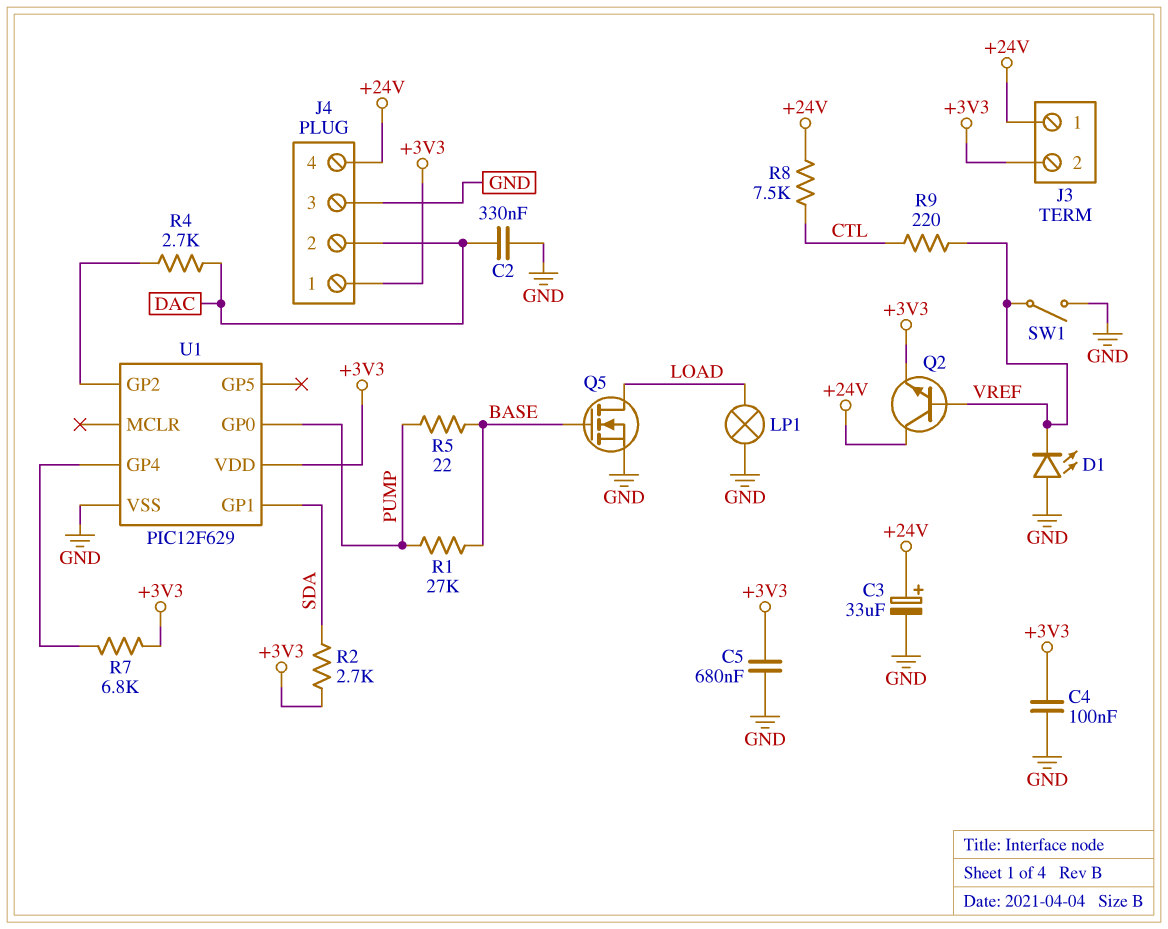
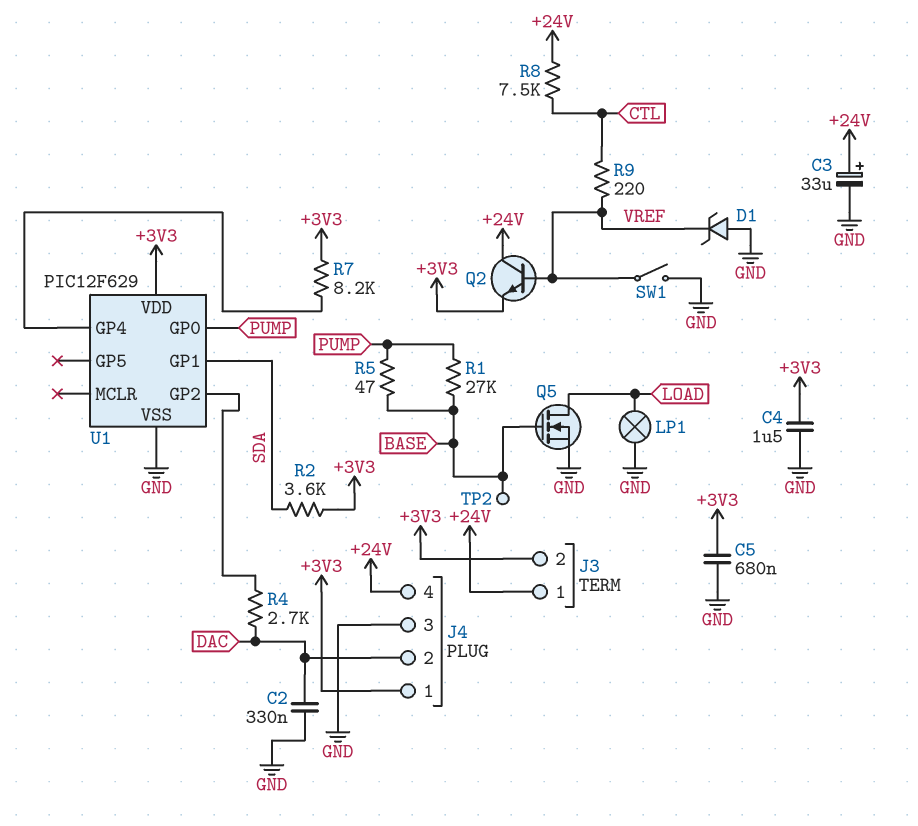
C4: 100nF (+3V3, GND) -> 1.5uF (+3V3, GND)
D1: LED (A GND, K VREF) -> zener (A GND, K VREF)
R2: 2.7k (+3V3, SDA) -> 3.6k (+3V3, SDA)
R5: 22 (BASE, PUMP) -> 47 (BASE, PUMP)
R7: 6.8k (+3V3, U1/GP4) -> 8.2k (+3V3, U1/GP4)
TP2: none -> test point (BASE)

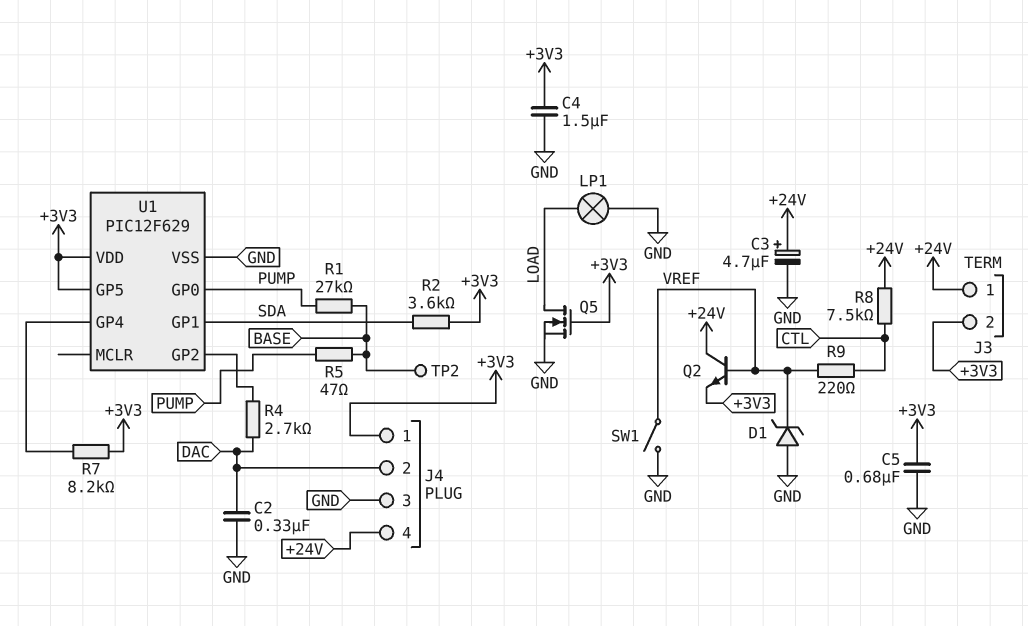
C3: 33uF (plus +24V, minus GND) -> 4.7uF (plus +24V, minus GND)
Q5: NMOS (G BASE, D LOAD, S GND) -> NMOS (G +3V3, D LOAD, S GND)
U1 pin GP5: none -> +3V3

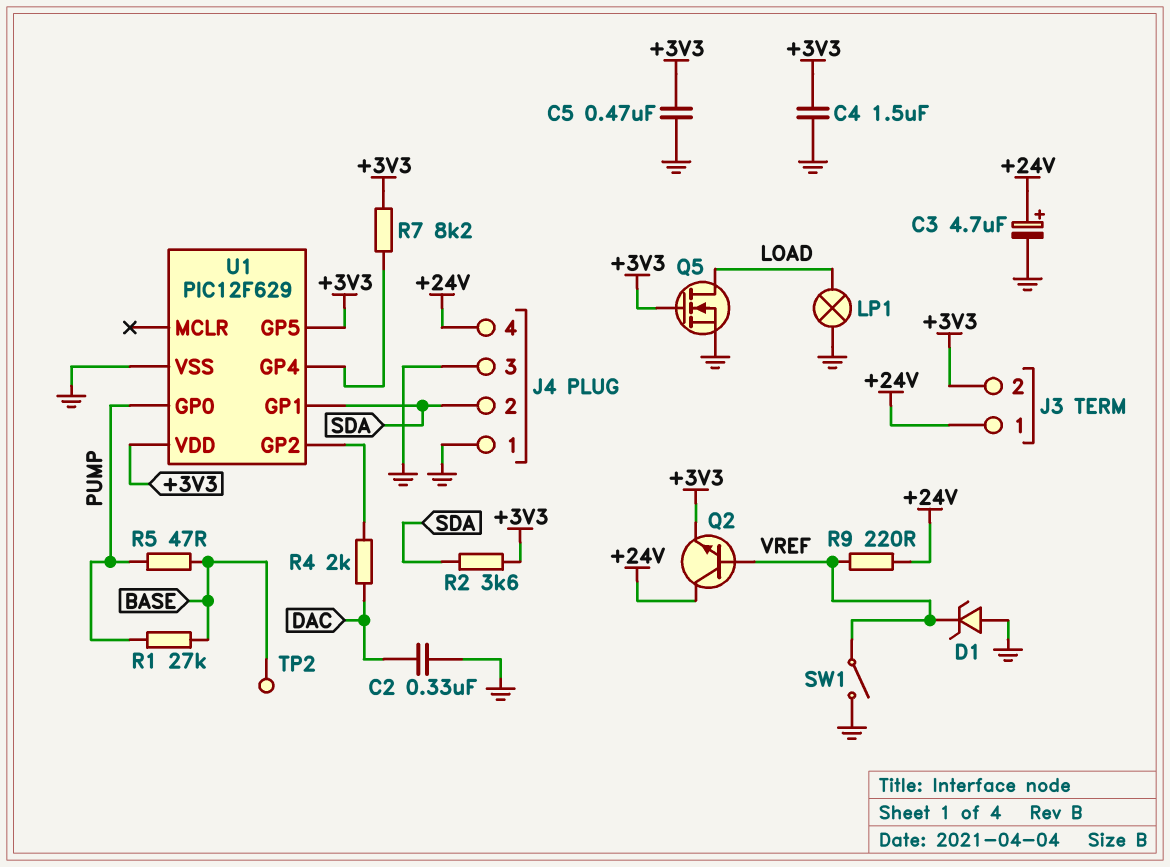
C5: 680nF (+3V3, GND) -> 470nF (+3V3, GND)
J4 pin 1: +3V3 -> GND
J4 pin 2: DAC -> SDA
R4: 2.7k (DAC, U1/GP2) -> 2k (DAC, U1/GP2)
R8: 7.5k (+24V, CTL) -> none
R9: 220 (CTL, VREF) -> 220 (+24V, VREF)

